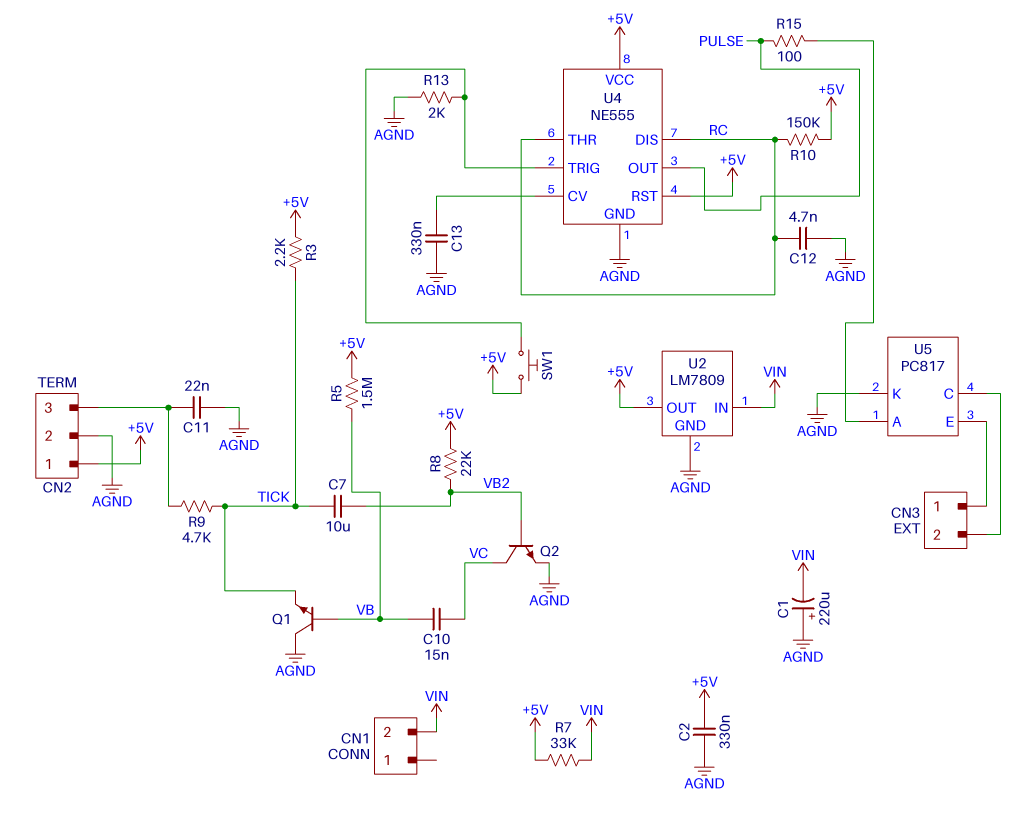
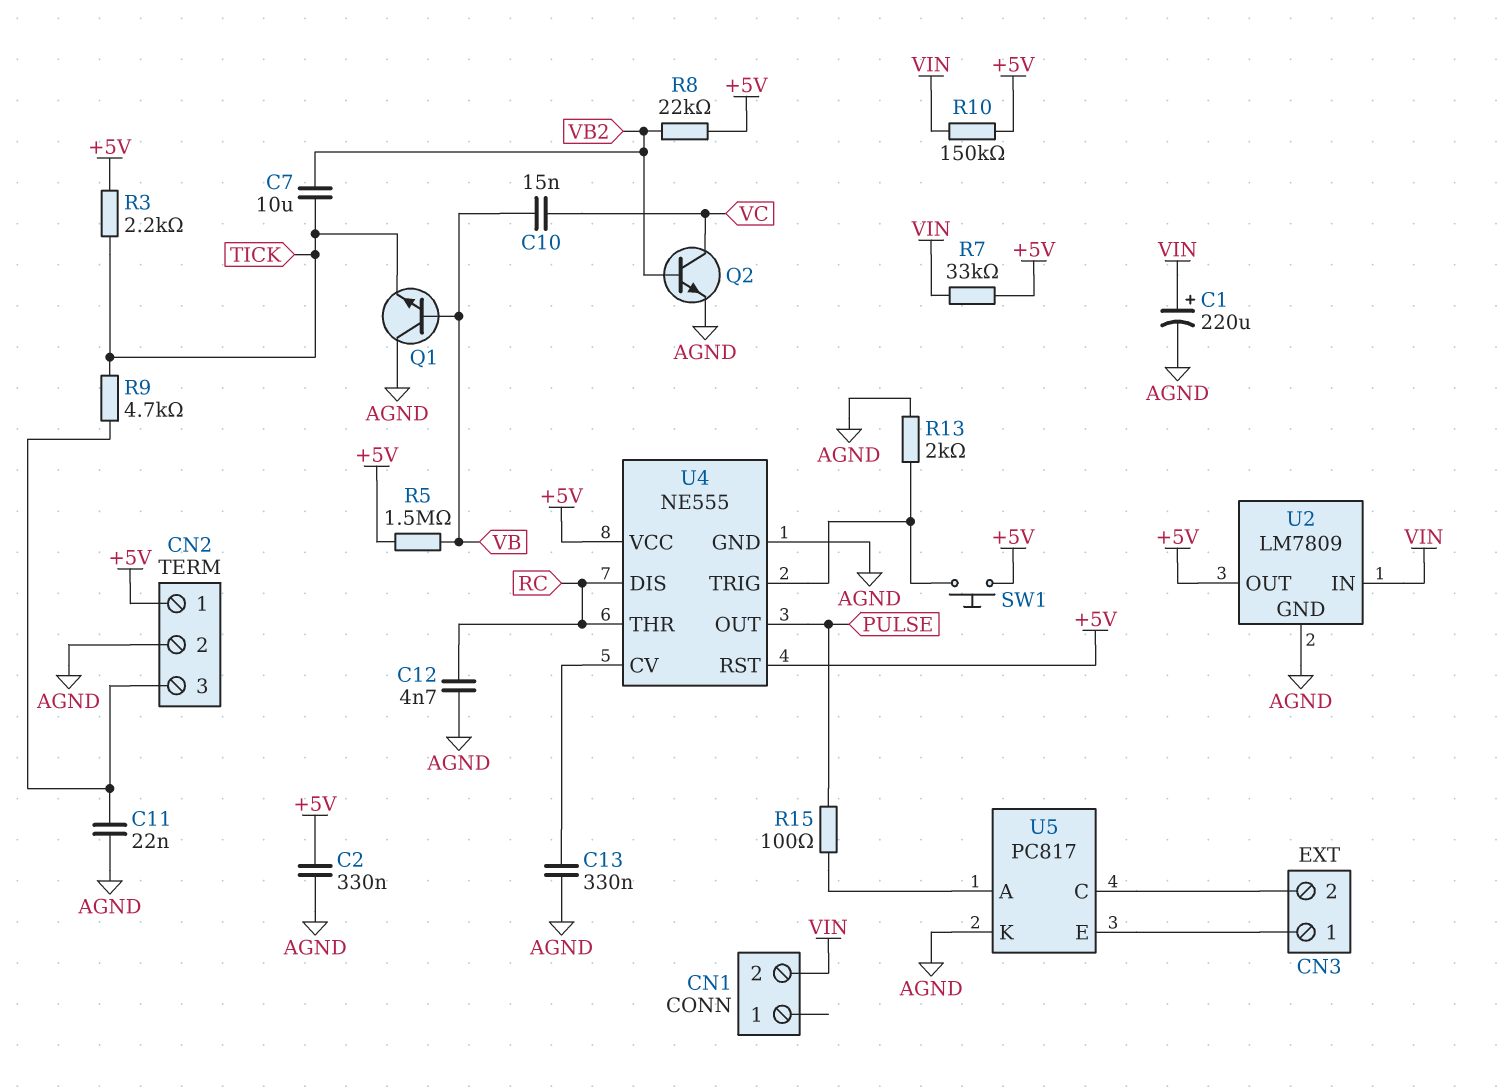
C1: 220uF (plus AGND, minus VIN) -> 220uF (plus VIN, minus AGND)
R10: 150k (+5V, RC) -> 150k (+5V, VIN)

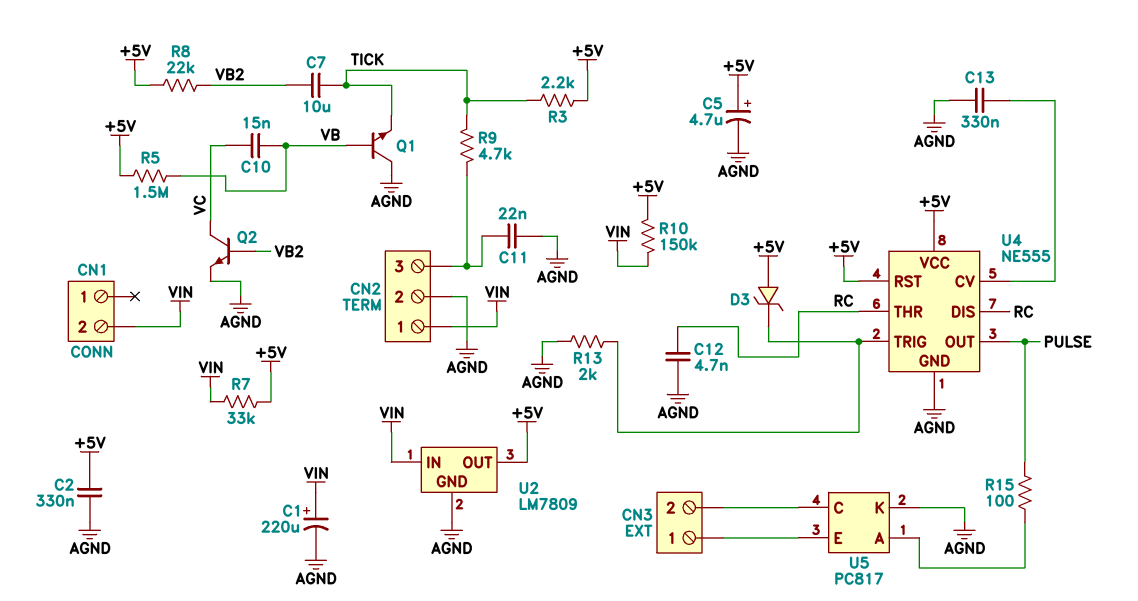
C5: none -> 4.7uF (plus +5V, minus AGND)
CN2 pin 1: +5V -> VIN
D3: none -> zener (A +5V, K U4/TRIG)
SW1: button (+5V, U4/TRIG) -> none

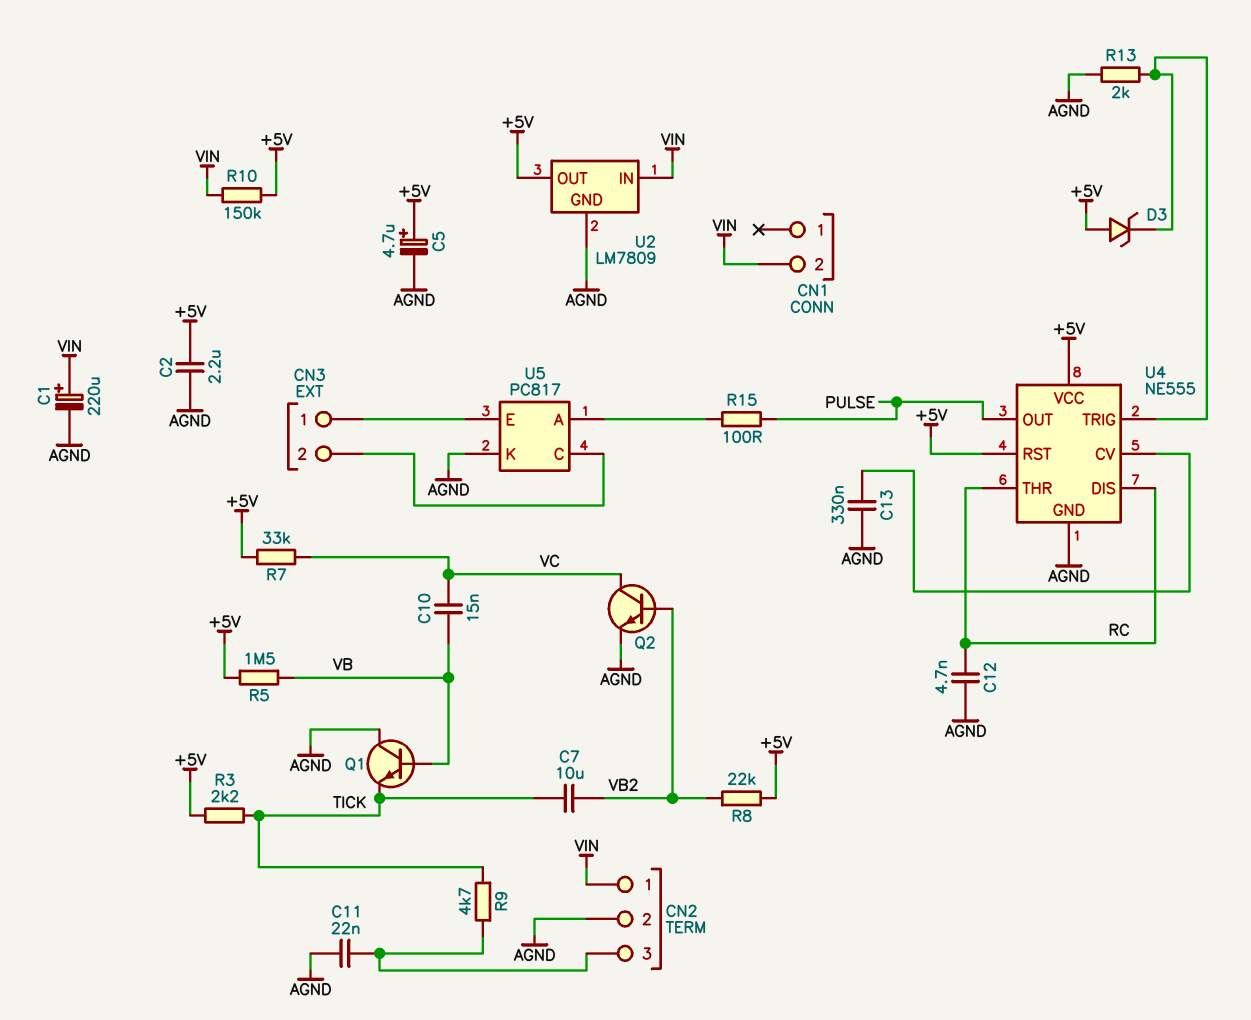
C2: 330nF (+5V, AGND) -> 2.2uF (+5V, AGND)
R7: 33k (+5V, VIN) -> 33k (+5V, VC)

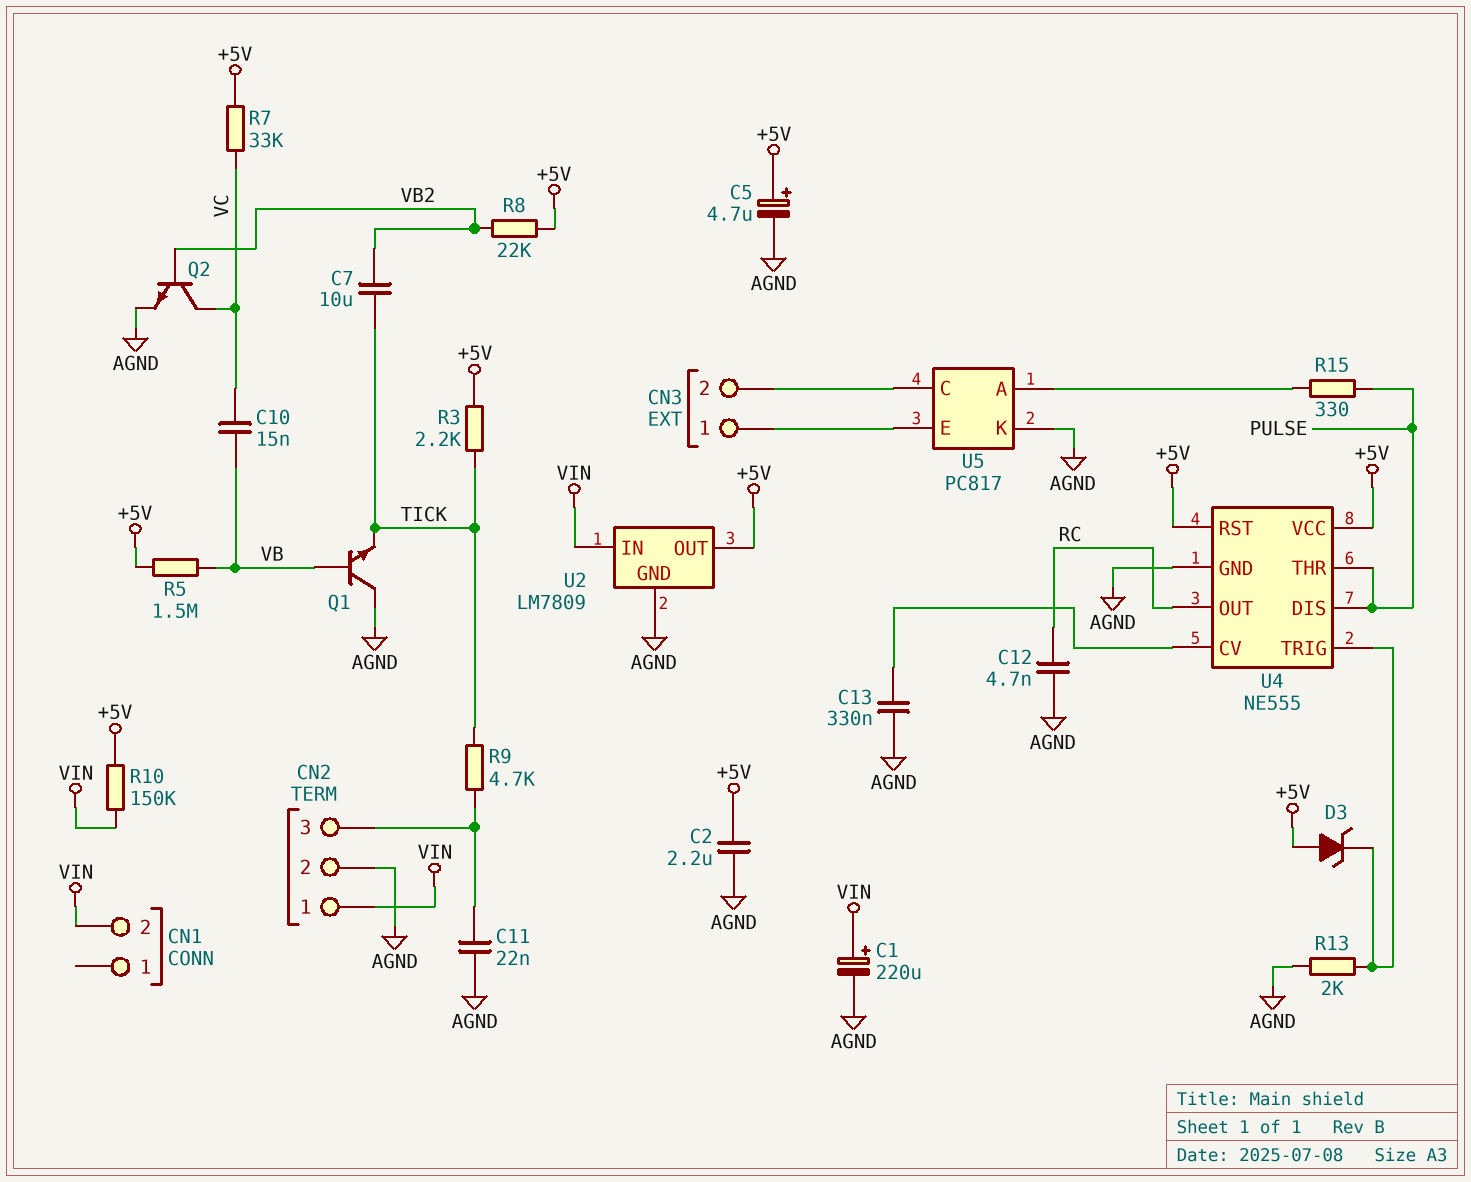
R15: 100 (PULSE, U5/A) -> 330 (PULSE, U5/A)
U4 pin DIS: RC -> PULSE
U4 pin OUT: PULSE -> RC
U4 pin THR: RC -> PULSE

